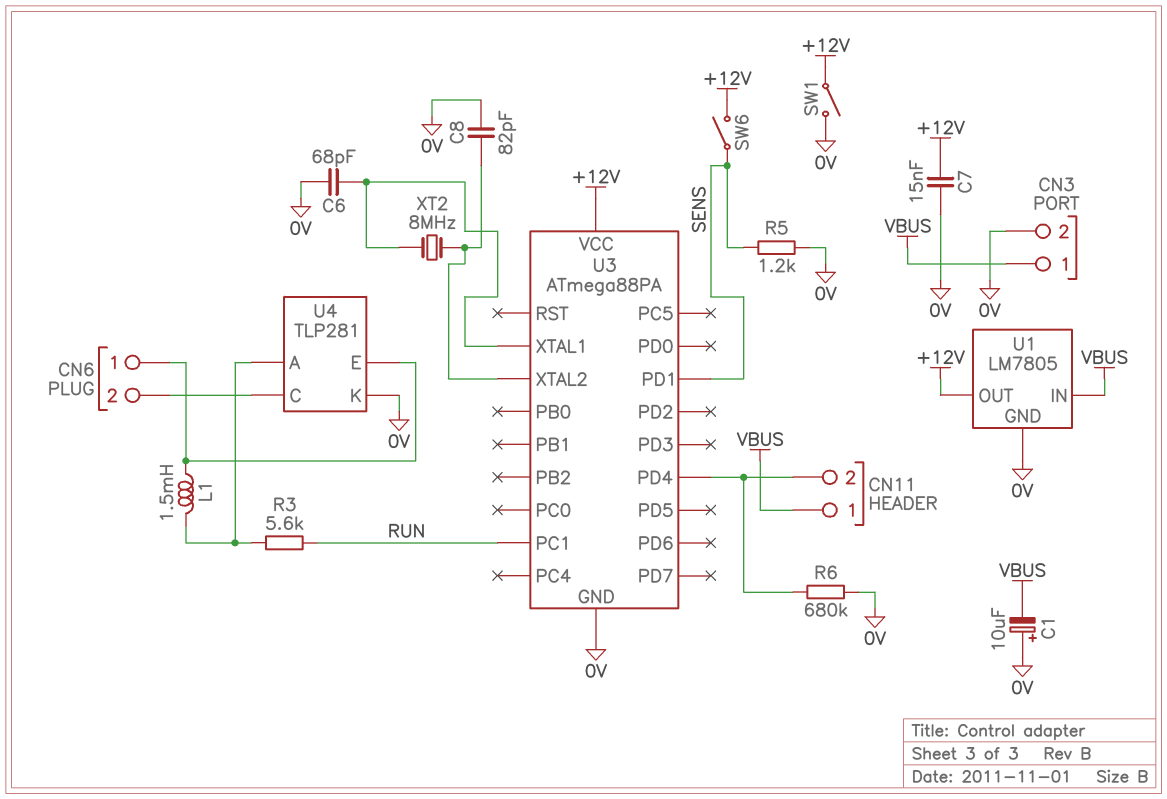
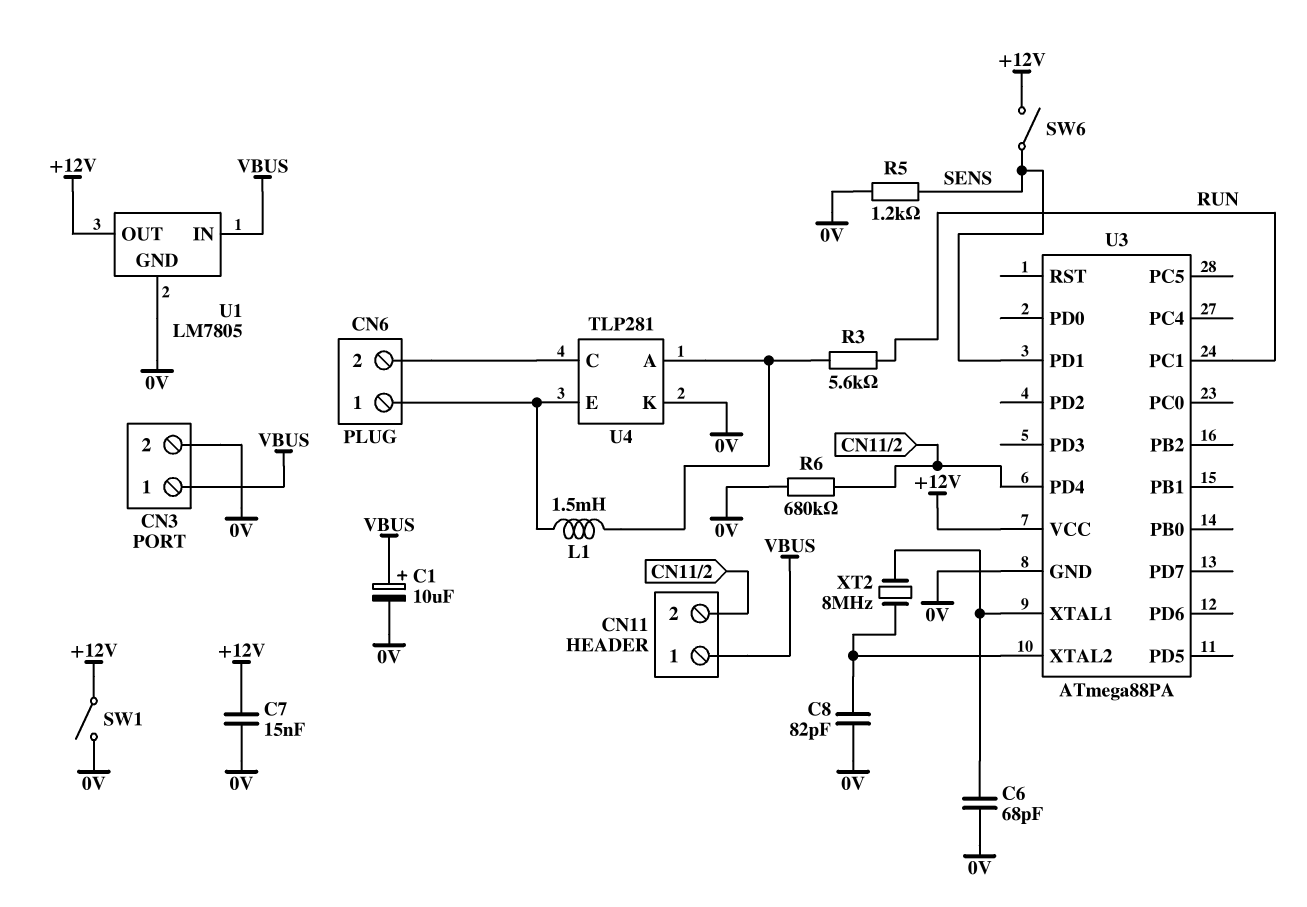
C1: 10uF (plus 0V, minus VBUS) -> 10uF (plus VBUS, minus 0V)

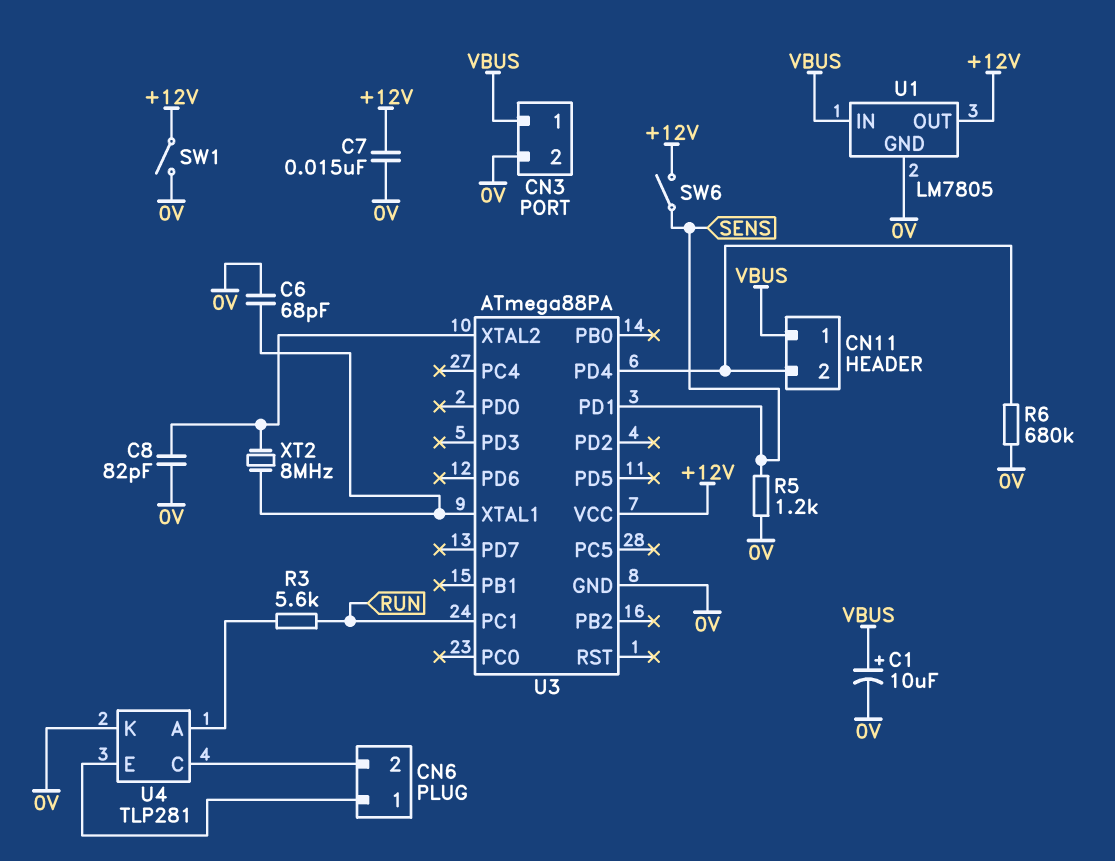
L1: 1.5mH (CN6/1, U4/A) -> none

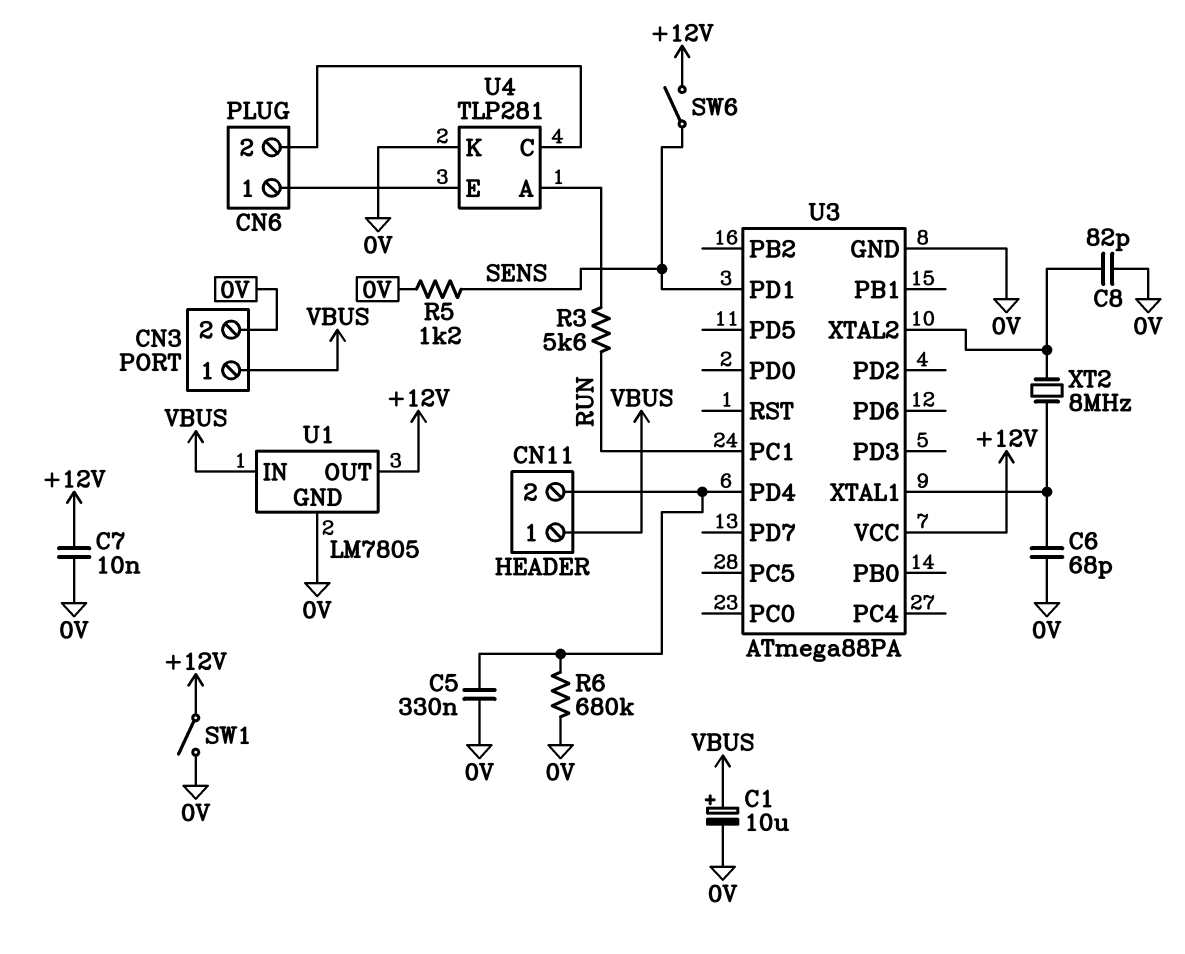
C5: none -> 330nF (0V, CN11/2)
C7: 15nF (+12V, 0V) -> 10nF (+12V, 0V)

